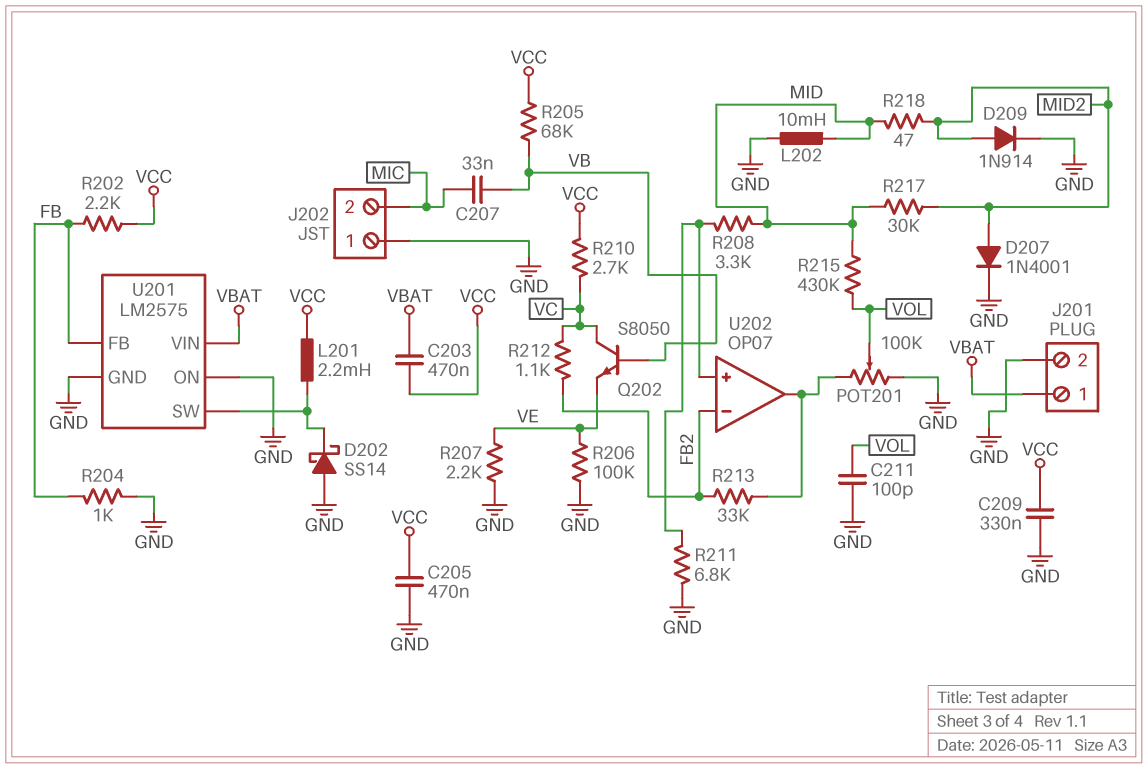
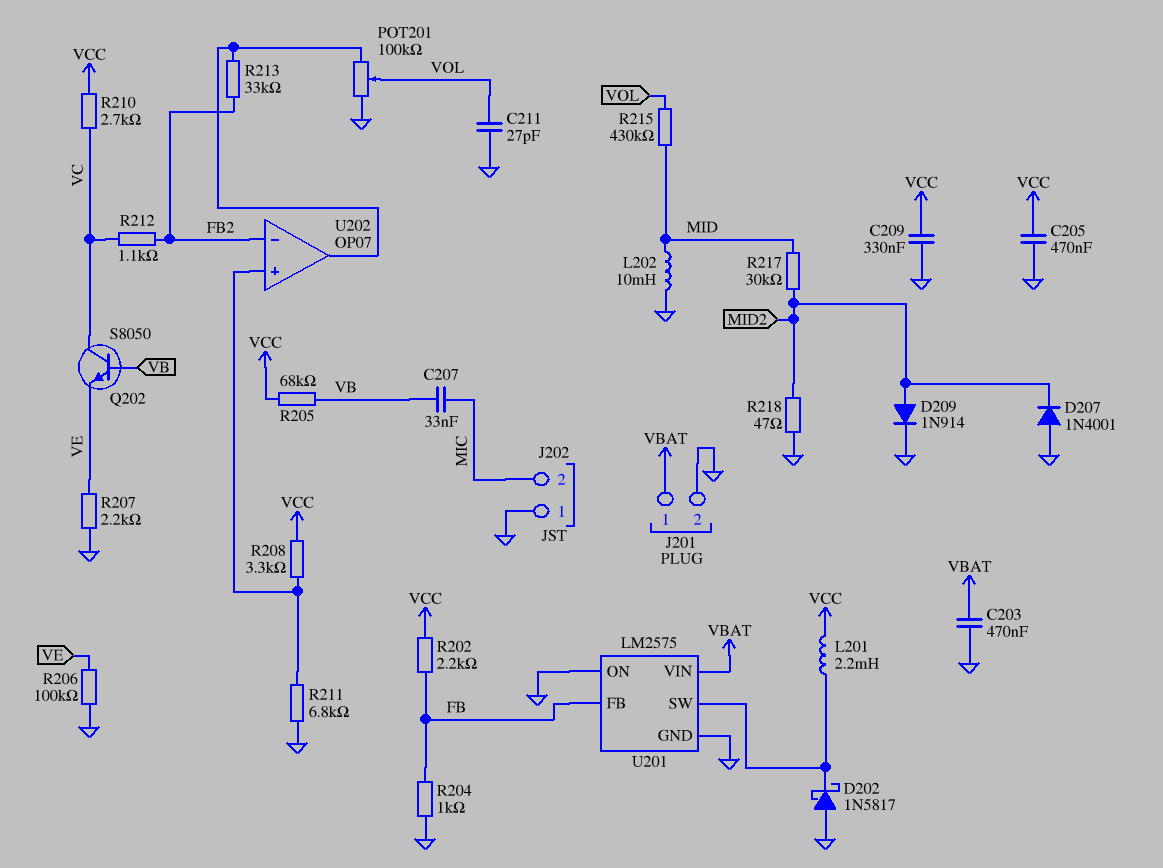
C203: 470nF (VBAT, VCC) -> 470nF (GND, VBAT)
C211: 100pF (GND, VOL) -> 27pF (GND, VOL)
D202: schottky SS14 (A GND, K U201/SW) -> schottky 1N5817 (A GND, K U201/SW)
D207: diode 1N4001 (A MID2, K GND) -> diode 1N4001 (A GND, K MID2)
R208: 3.3k (MID, U202/in+) -> 3.3k (U202/in+, VCC)
R218: 47 (MID, MID2) -> 47 (GND, MID2)

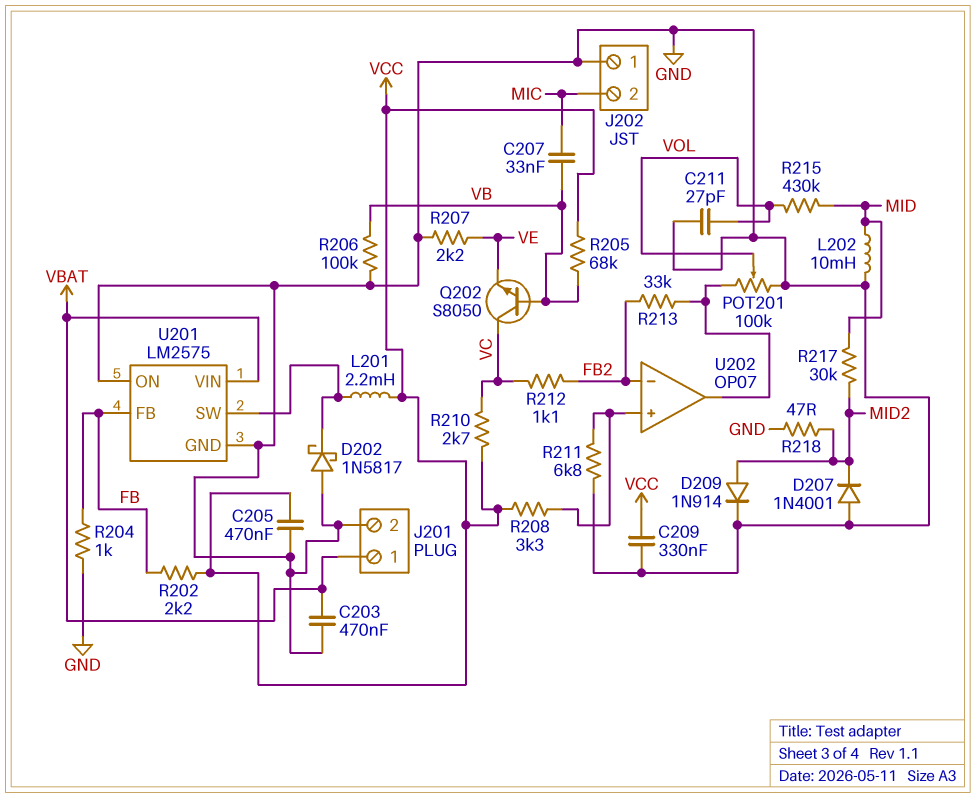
R206: 100k (GND, VE) -> 100k (GND, VB)

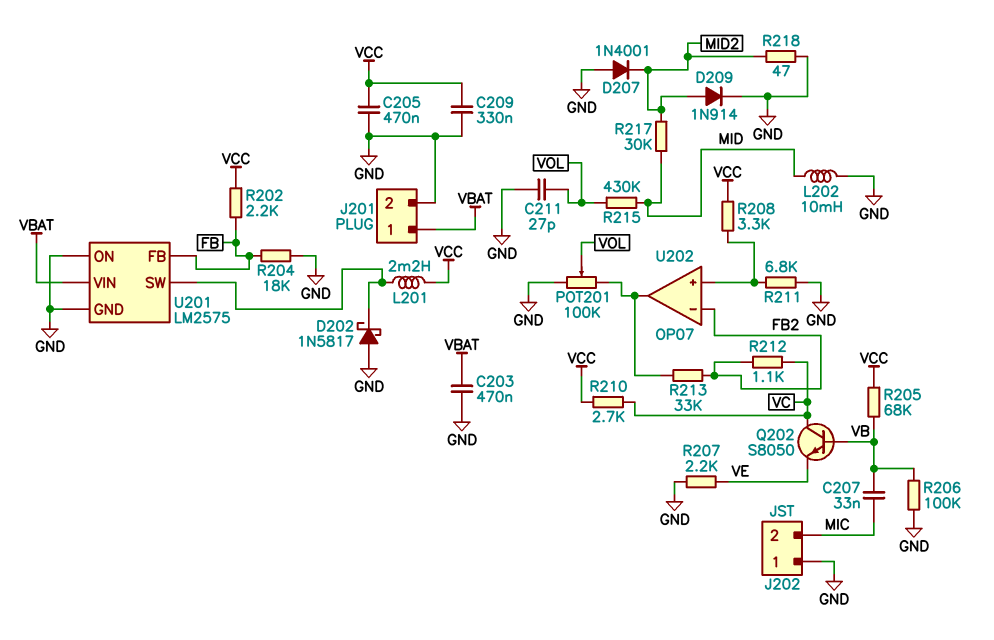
R204: 1k (FB, GND) -> 18k (FB, GND)

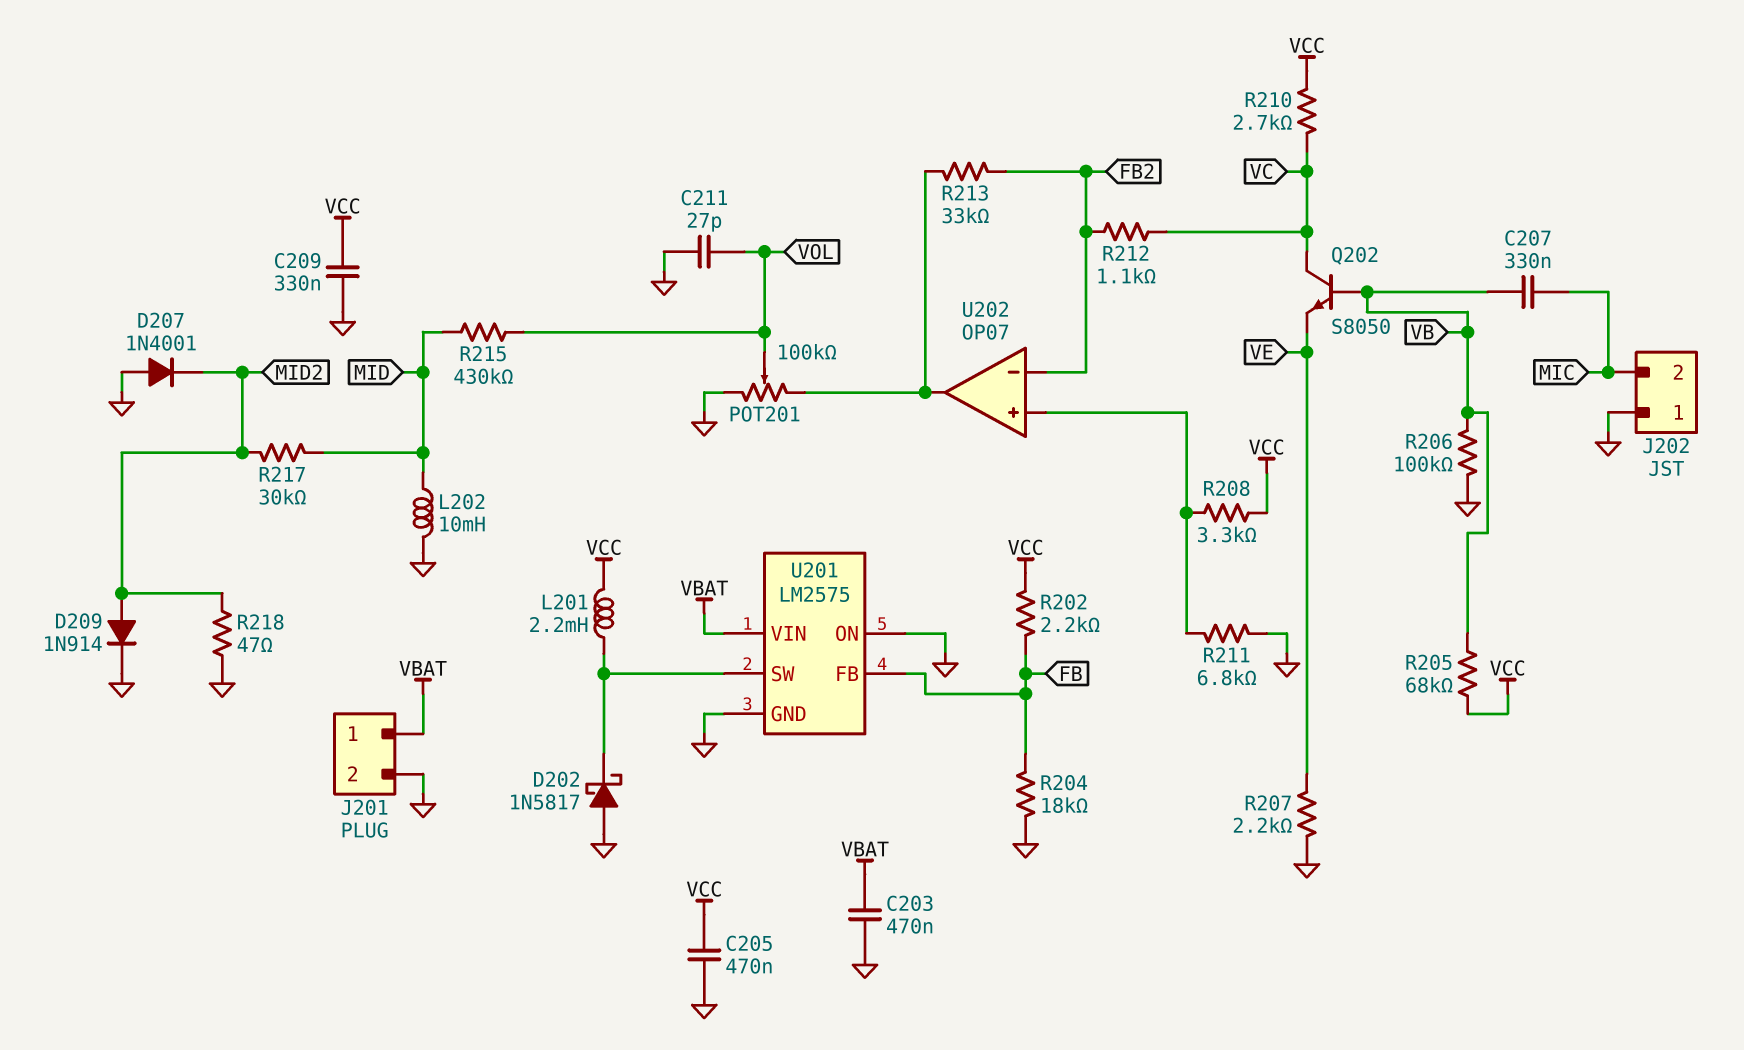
C207: 33nF (MIC, VB) -> 330nF (MIC, VB)

